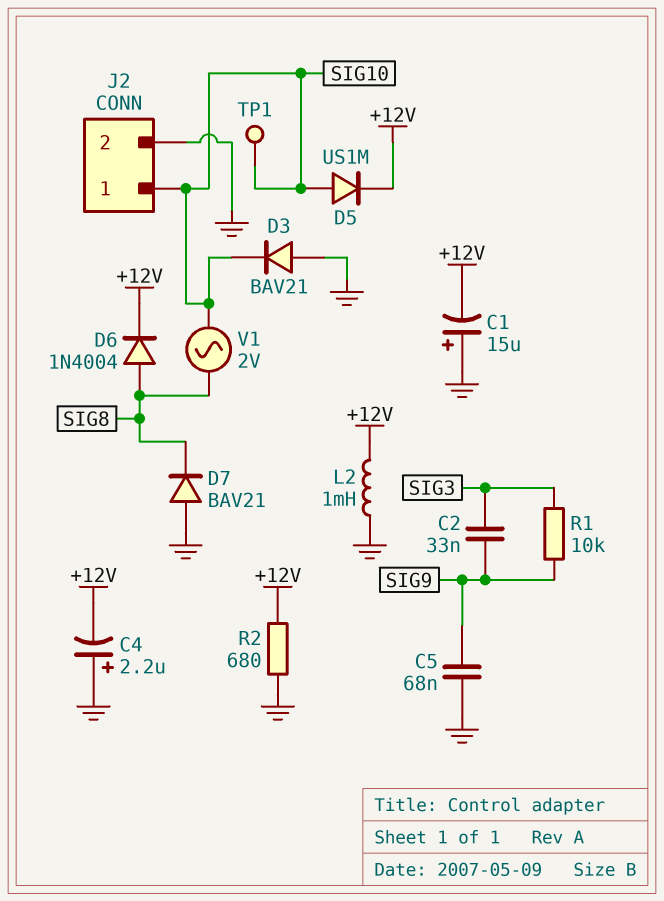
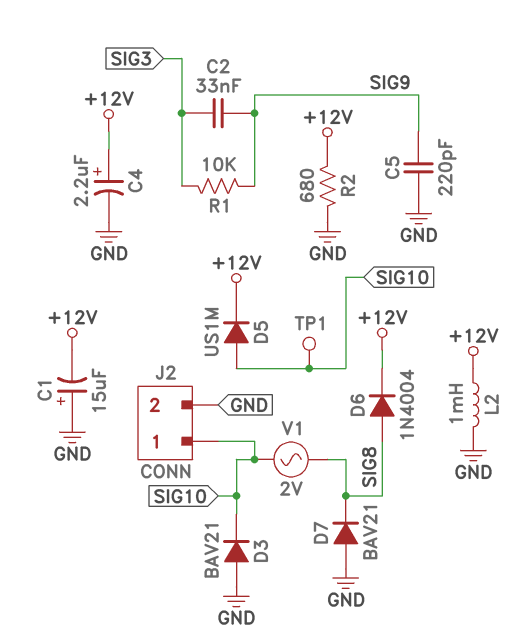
C4: 2.2uF (plus GND, minus +12V) -> 2.2uF (plus +12V, minus GND)
C5: 68nF (GND, SIG9) -> 220pF (GND, SIG9)

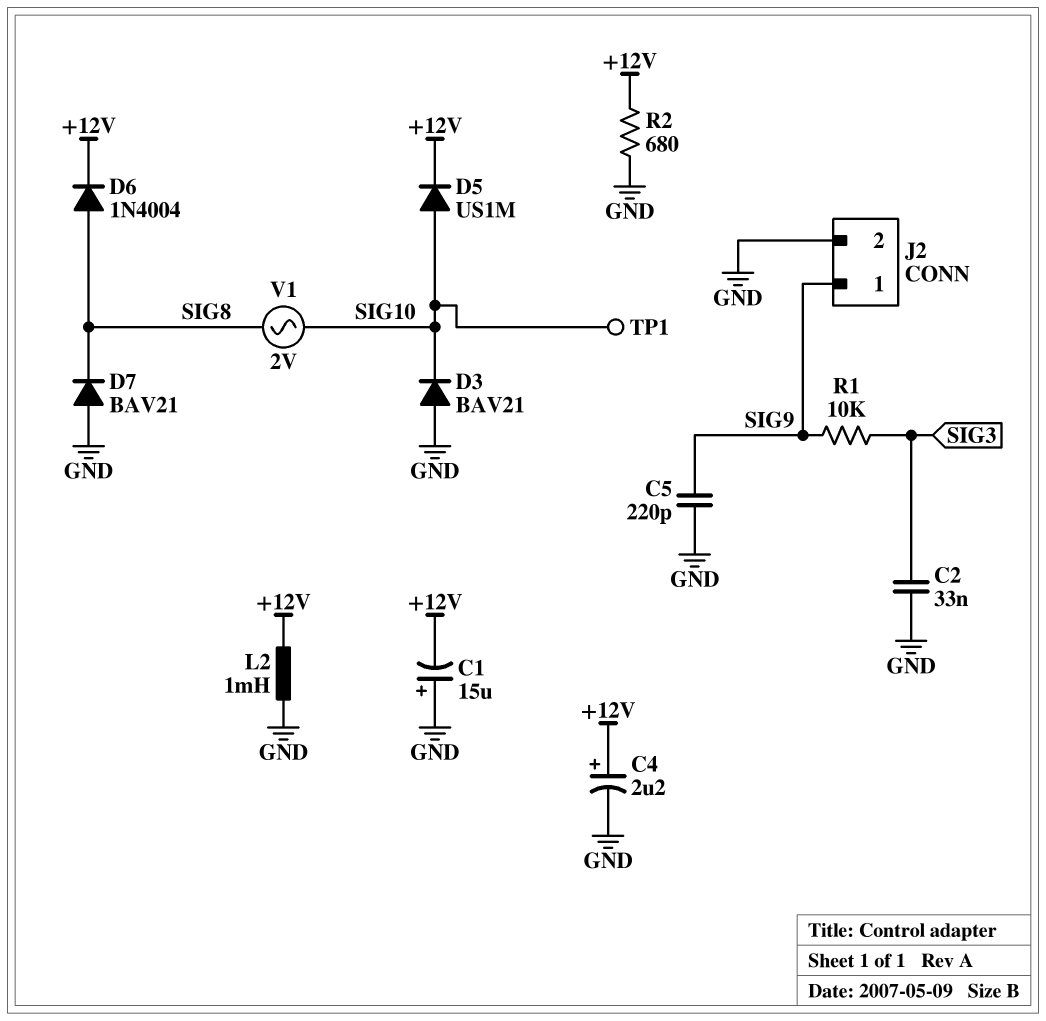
C2: 33nF (SIG3, SIG9) -> 33nF (GND, SIG3)
J2 pin 1: SIG10 -> SIG9

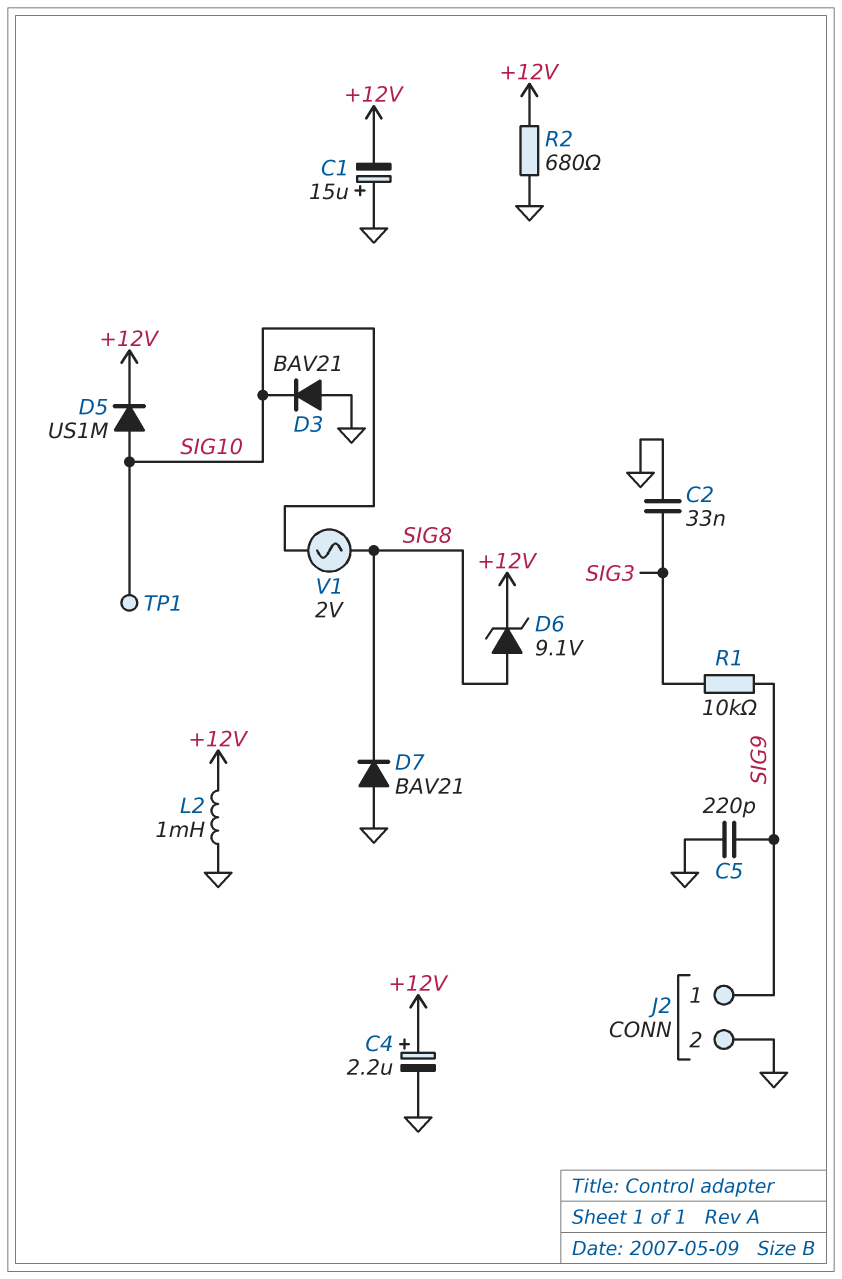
D6: diode 1N4004 (A SIG8, K +12V) -> zener 9.1V (A SIG8, K +12V)

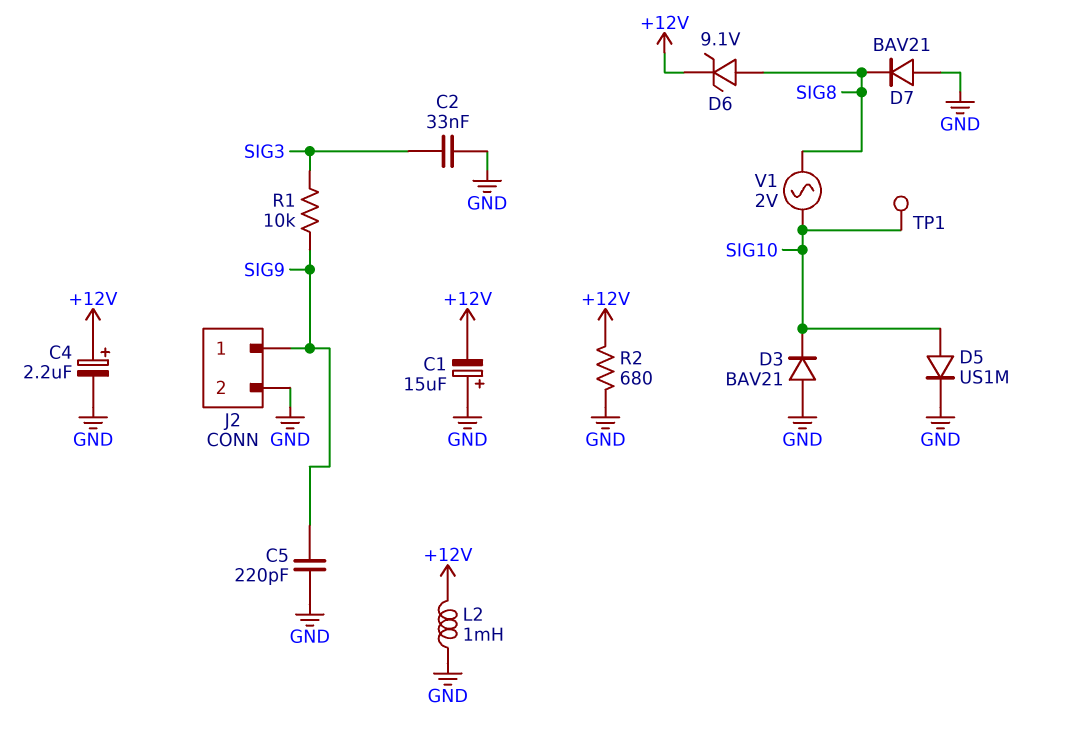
D5: diode US1M (A SIG10, K +12V) -> diode US1M (A SIG10, K GND)

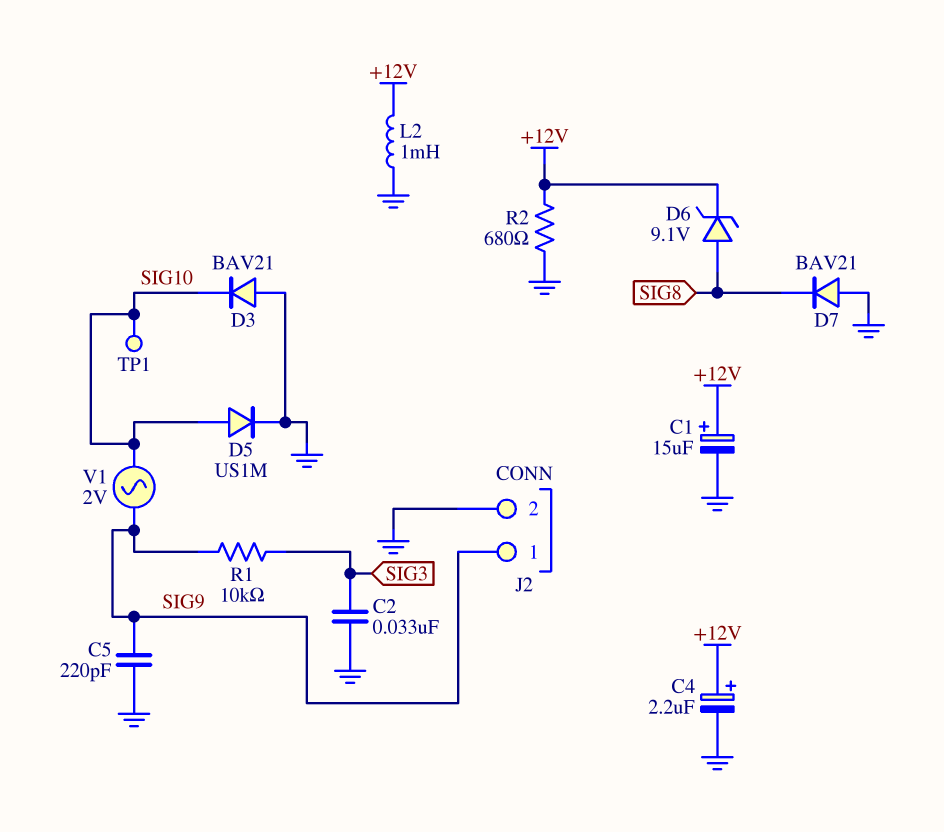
C1: 15uF (plus GND, minus +12V) -> 15uF (plus +12V, minus GND)
V1: AC 2V (SIG8, SIG10) -> AC 2V (SIG9, SIG10)

